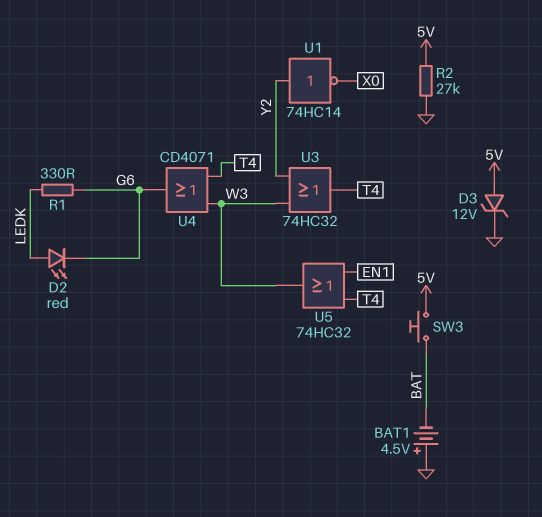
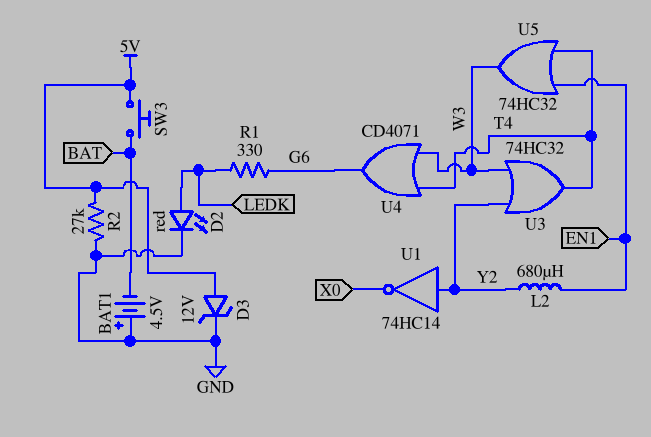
D2: LED red (A LEDK, K G6) -> LED red (A LEDK, K GND)
L2: none -> 680uH (EN1, Y2)

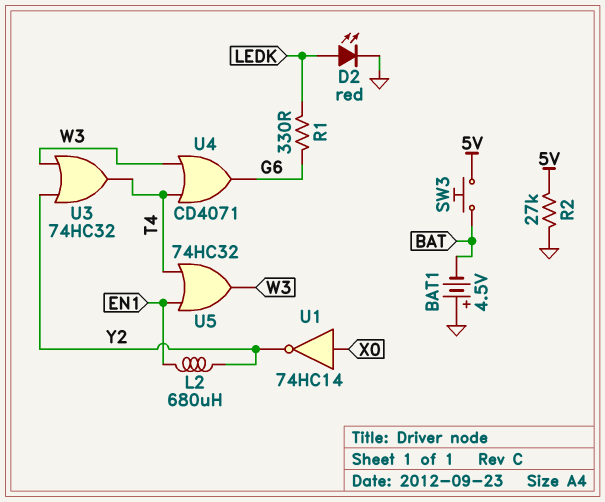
D3: zener 12V (A 5V, K GND) -> none
U1: NOT 74HC14 (in Y2, out X0) -> NOT 74HC14 (in X0, out Y2)

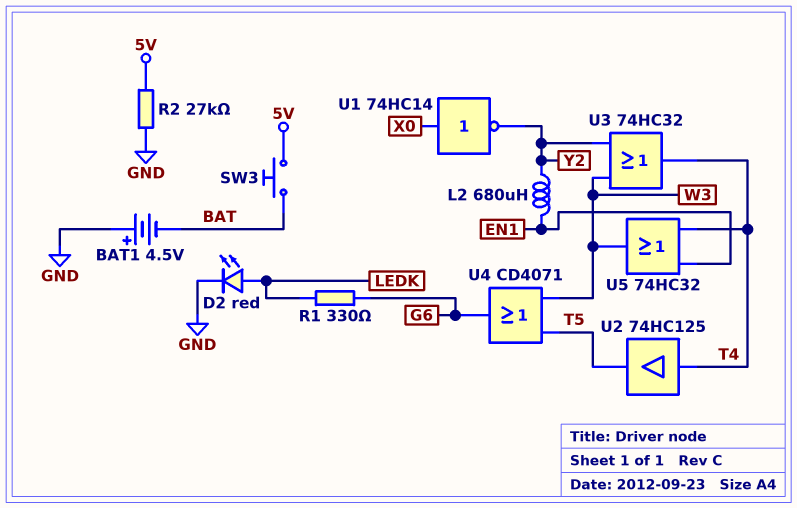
U2: none -> buffer 74HC125 (in T4, out T5)
U4: OR CD4071 (in T4, in W3, out G6) -> OR CD4071 (in T5, in W3, out G6)

